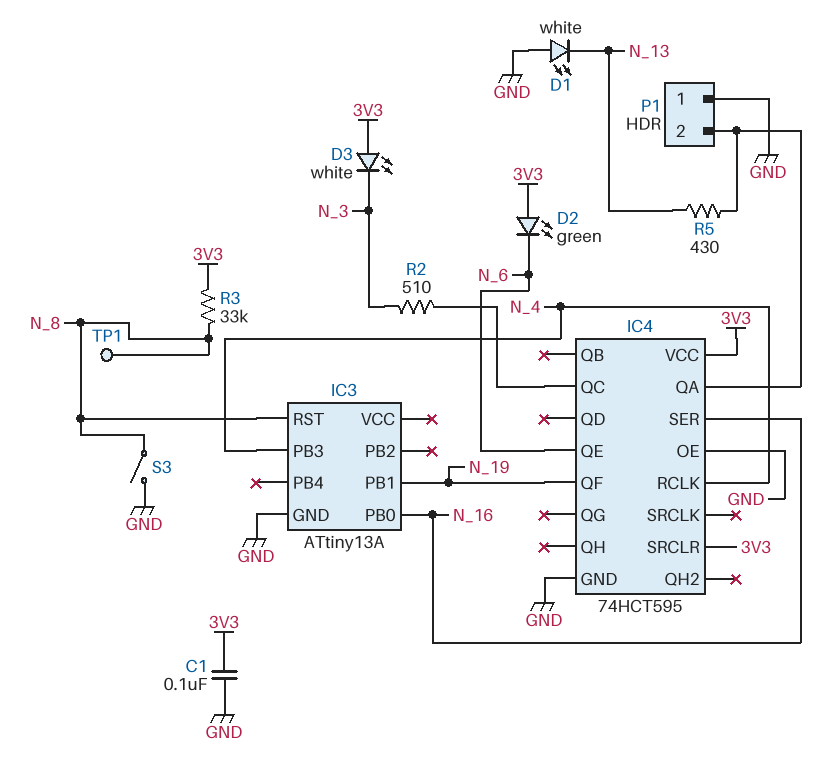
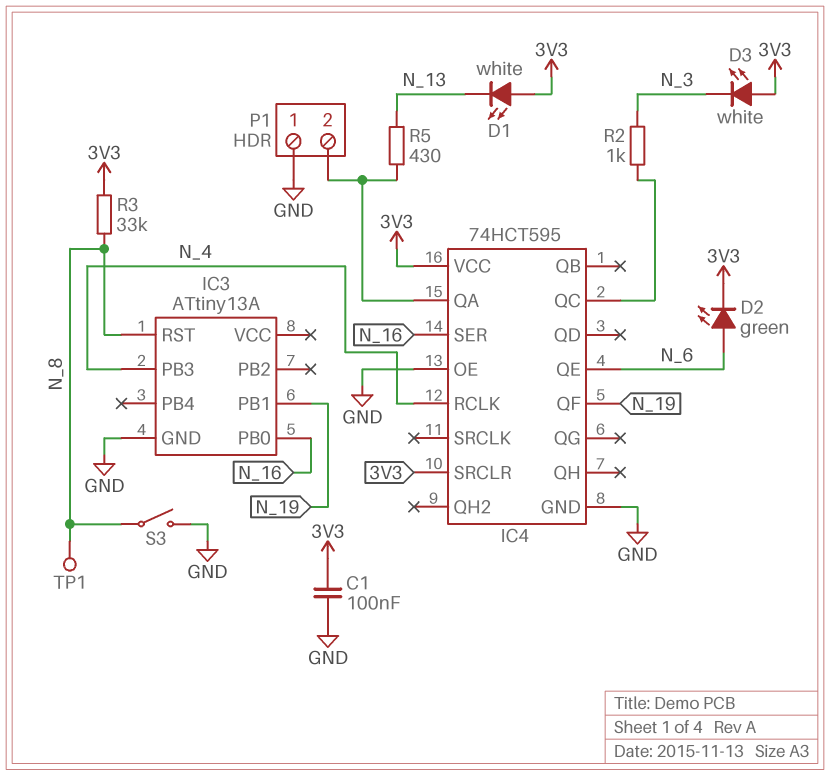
D1: LED white (A GND, K N_13) -> LED white (A 3V3, K N_13)
D2: LED green (A 3V3, K N_6) -> LED green (A N_6, K 3V3)
R2: 510 (IC4/QC, N_3) -> 1k (IC4/QC, N_3)

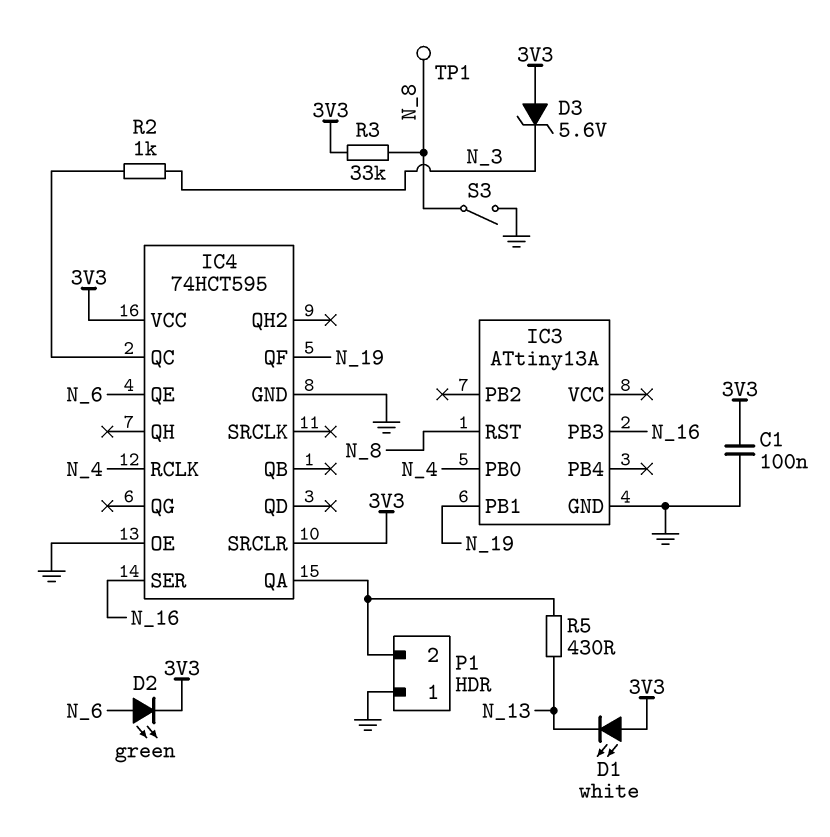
D3: LED white (A 3V3, K N_3) -> zener 5.6V (A 3V3, K N_3)
IC3 pin PB0: N_16 -> N_4
IC3 pin PB3: N_4 -> N_16

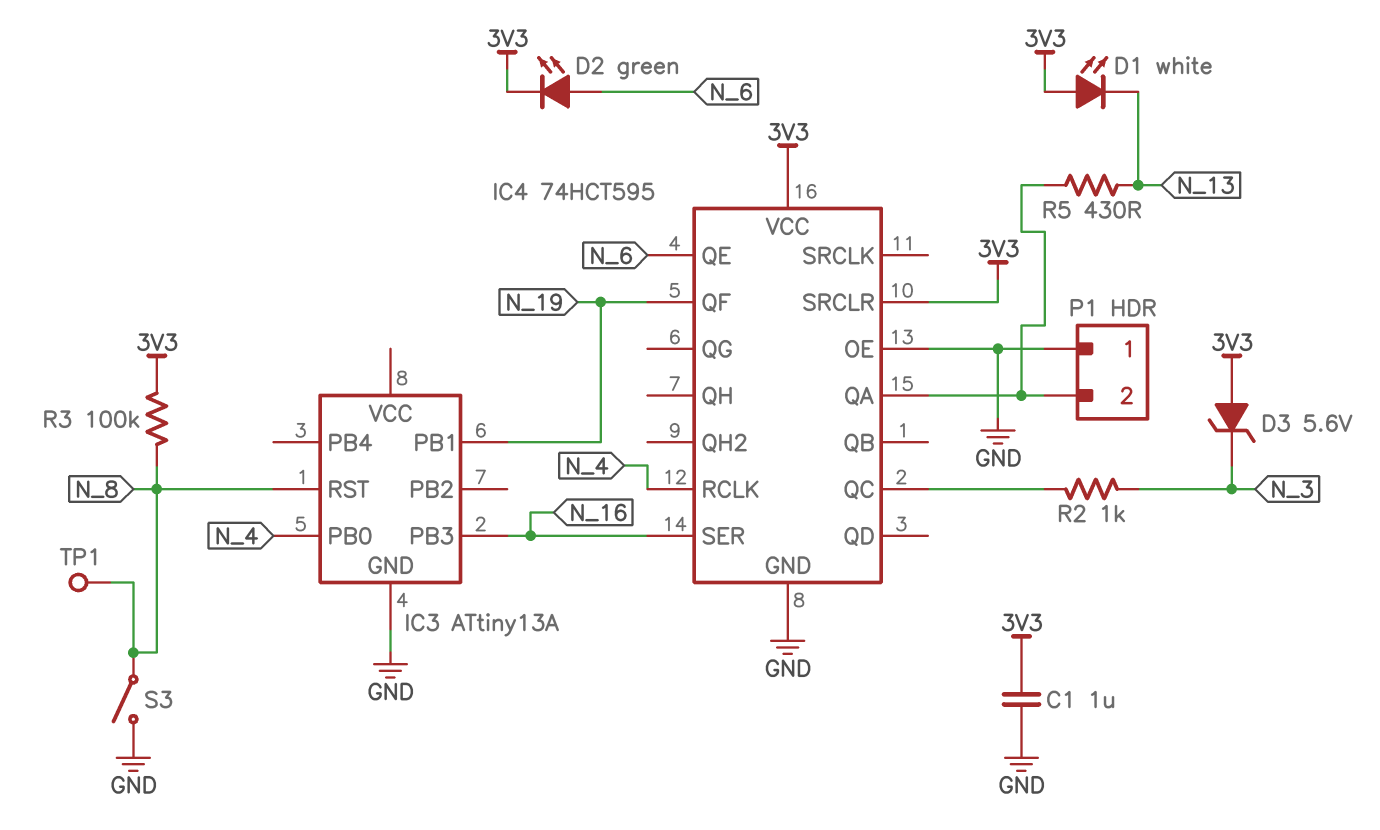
C1: 100nF (3V3, GND) -> 1uF (3V3, GND)
R3: 33k (3V3, N_8) -> 100k (3V3, N_8)

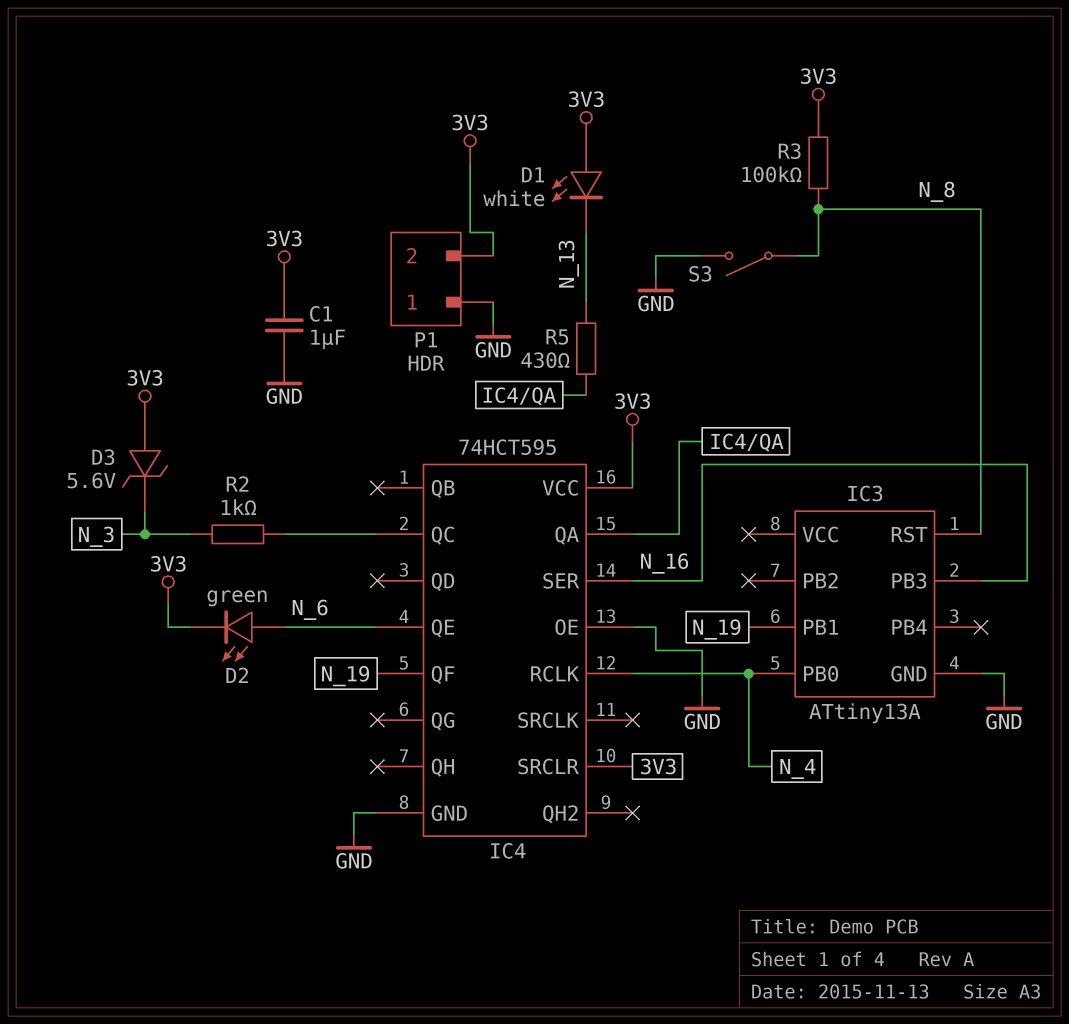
P1 pin 2: IC4/QA -> 3V3
TP1: test point (N_8) -> none

